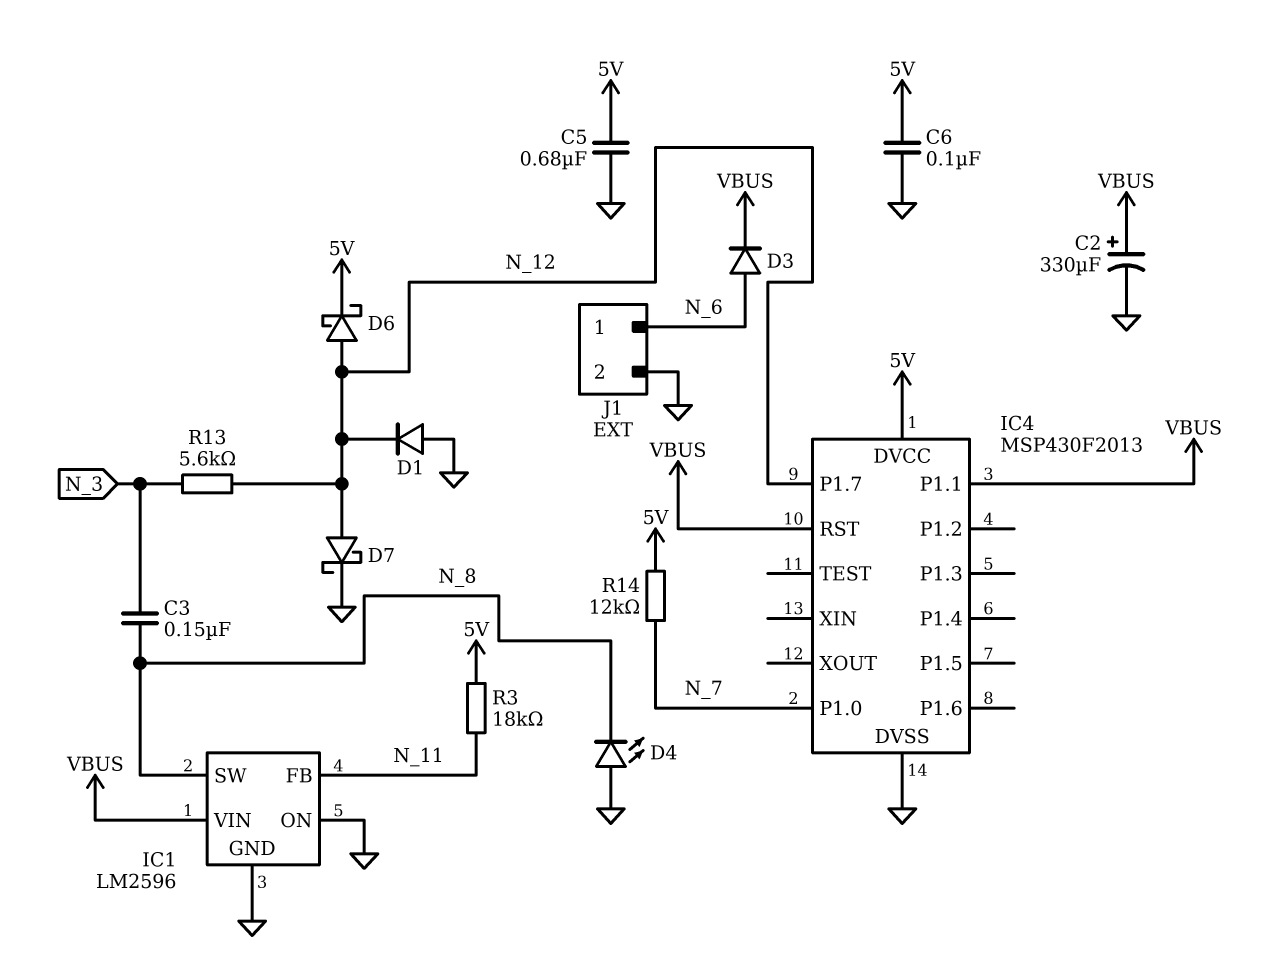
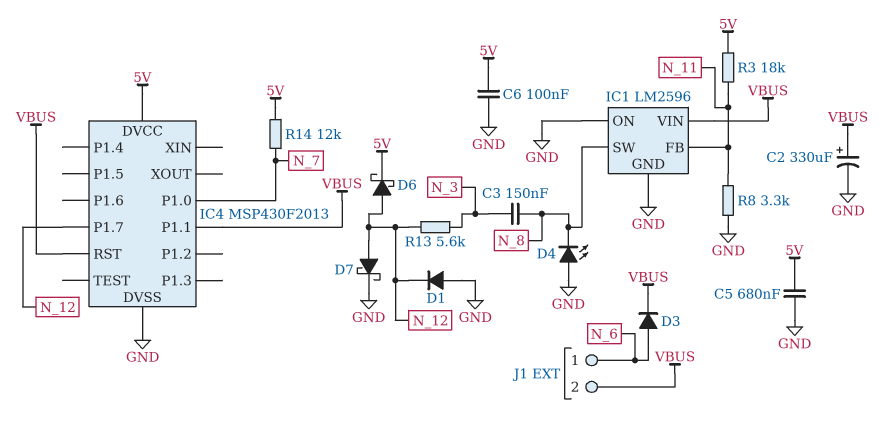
J1 pin 2: GND -> VBUS
R8: none -> 3.3k (GND, N_11)

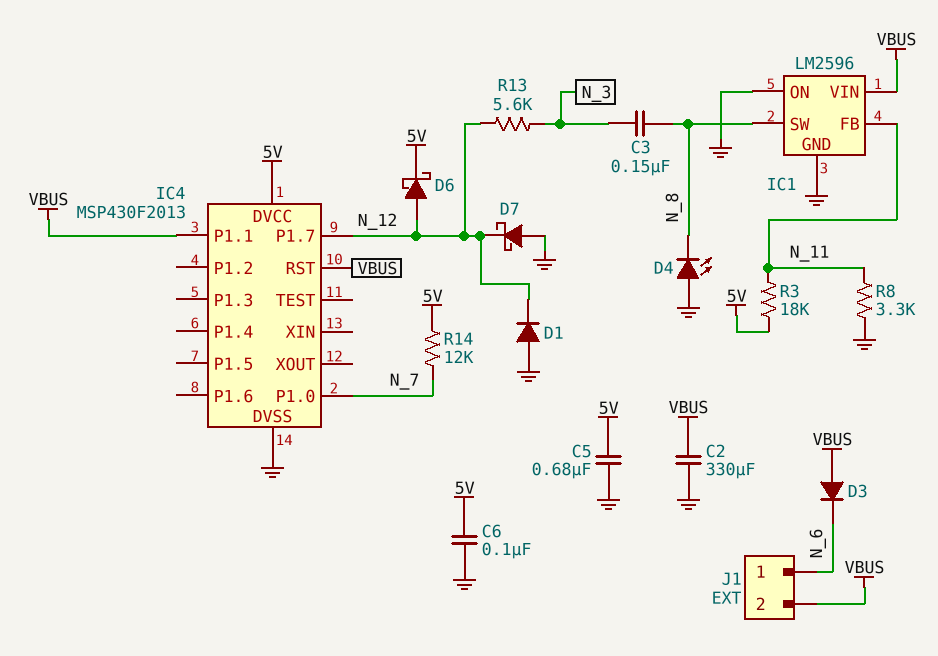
C2: 330uF (plus VBUS, minus GND) -> 330uF (GND, VBUS)
D3: diode (A N_6, K VBUS) -> diode (A VBUS, K N_6)
D7: schottky (A N_12, K GND) -> schottky (A GND, K N_12)

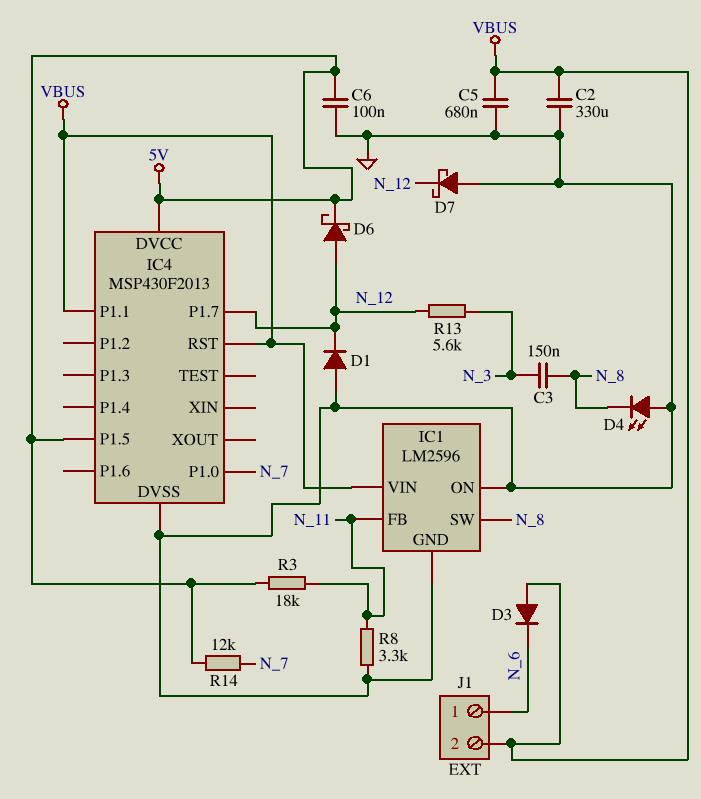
C5: 680nF (5V, GND) -> 680nF (GND, VBUS)
IC4 pin P1.5: none -> 5V

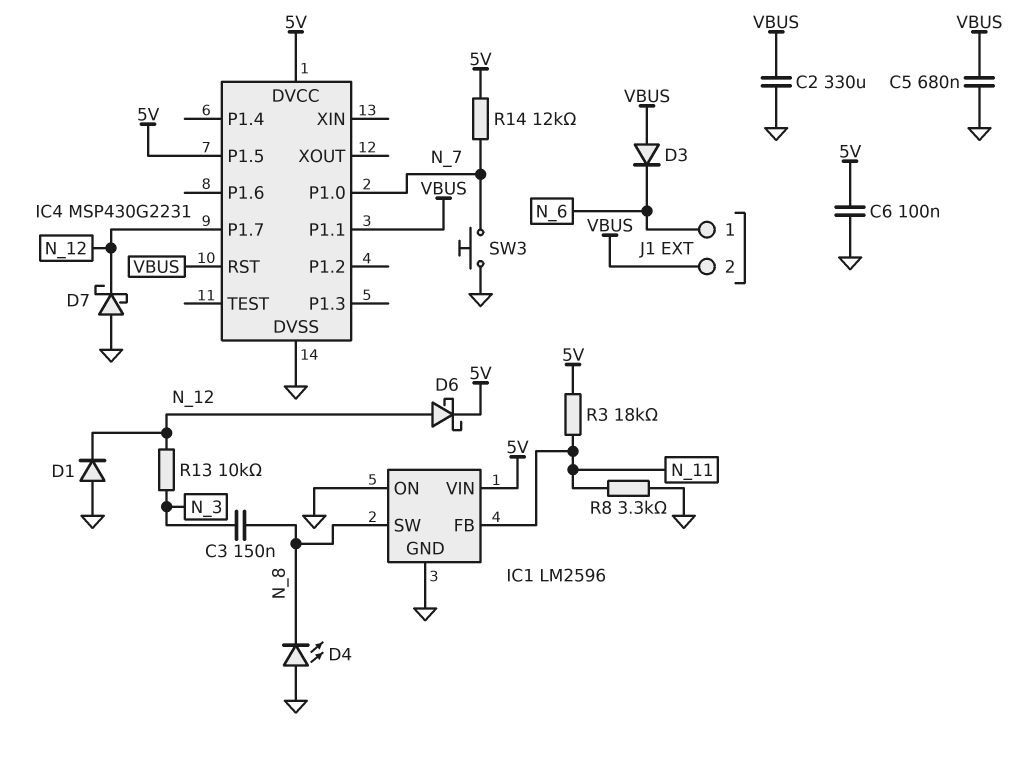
IC1 pin VIN: VBUS -> 5V
IC4: MSP430F2013 -> MSP430G2231
R13: 5.6k (N_3, N_12) -> 10k (N_3, N_12)
SW3: none -> button (GND, N_7)

